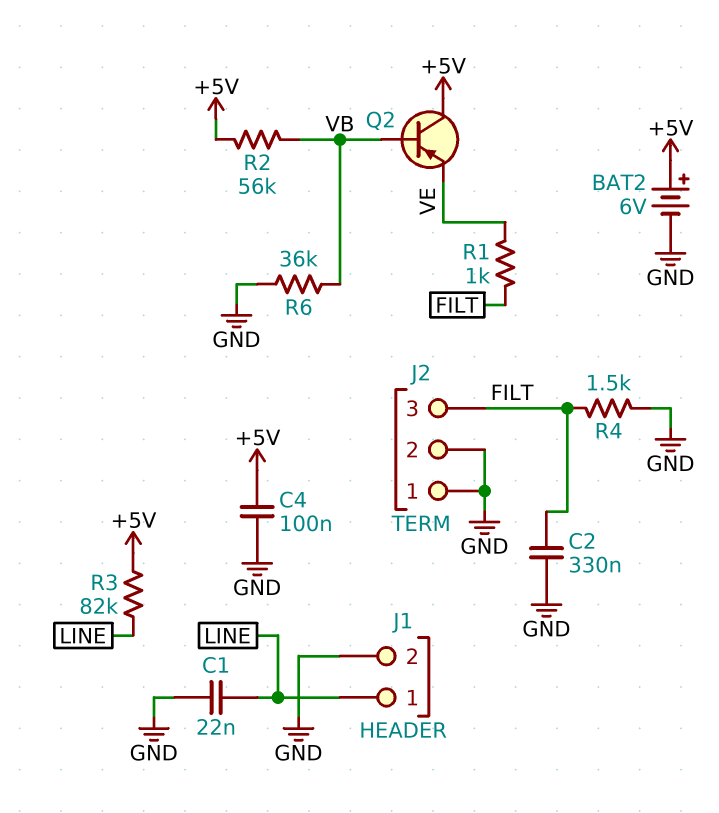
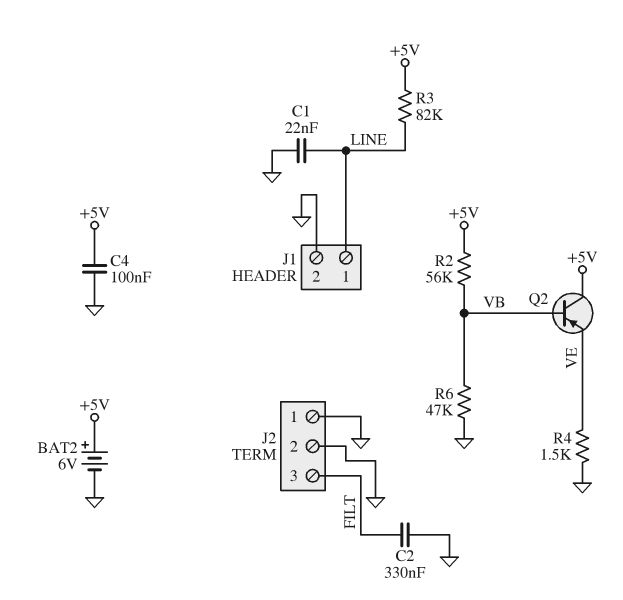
R1: 1k (FILT, VE) -> none
R4: 1.5k (FILT, GND) -> 1.5k (GND, VE)
R6: 36k (GND, VB) -> 47k (GND, VB)

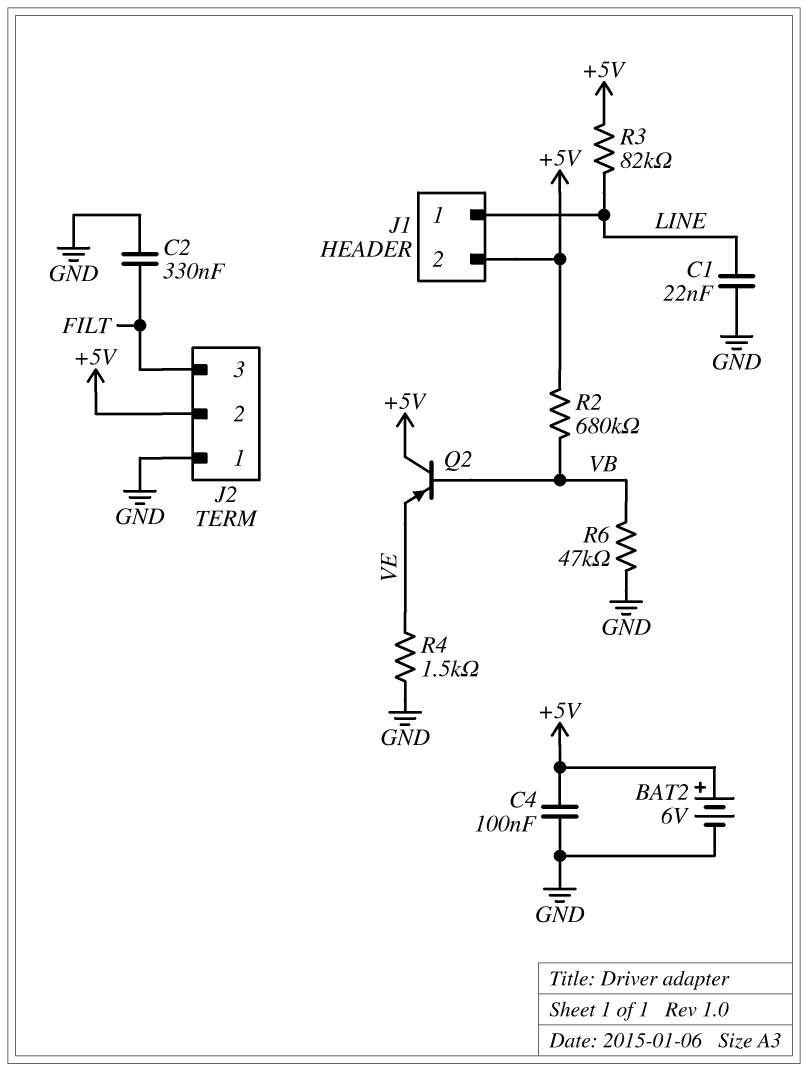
J1 pin 2: GND -> +5V
J2 pin 2: GND -> +5V
R2: 56k (+5V, VB) -> 680k (+5V, VB)

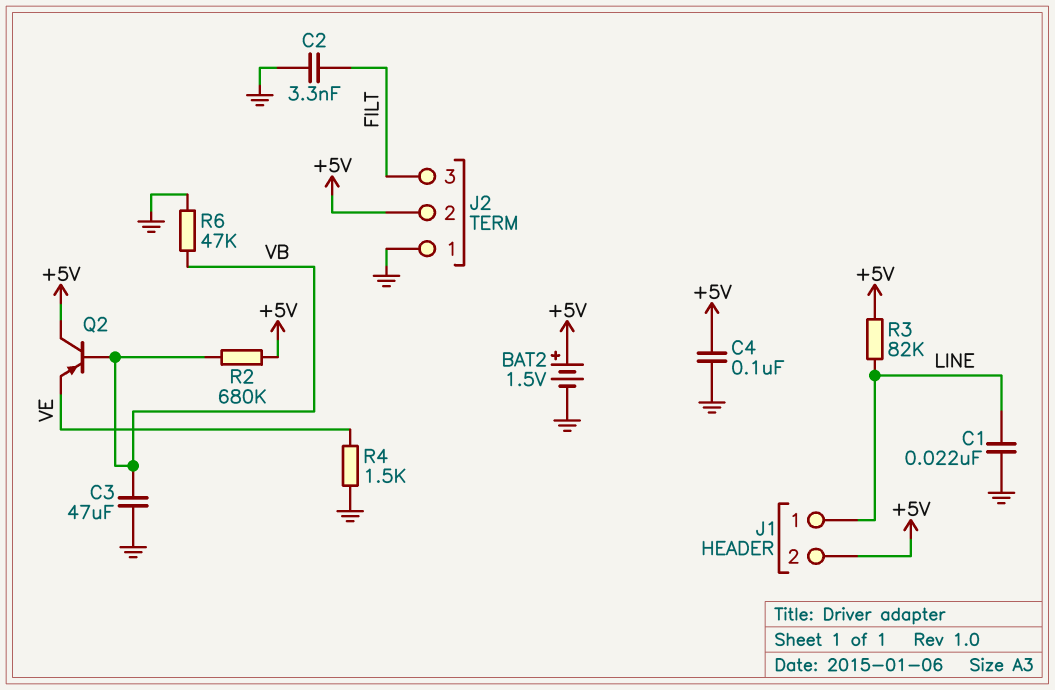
BAT2: 6V (plus +5V, minus GND) -> 1.5V (plus +5V, minus GND)
C2: 330nF (FILT, GND) -> 3.3nF (FILT, GND)
C3: none -> 47uF (GND, VB)

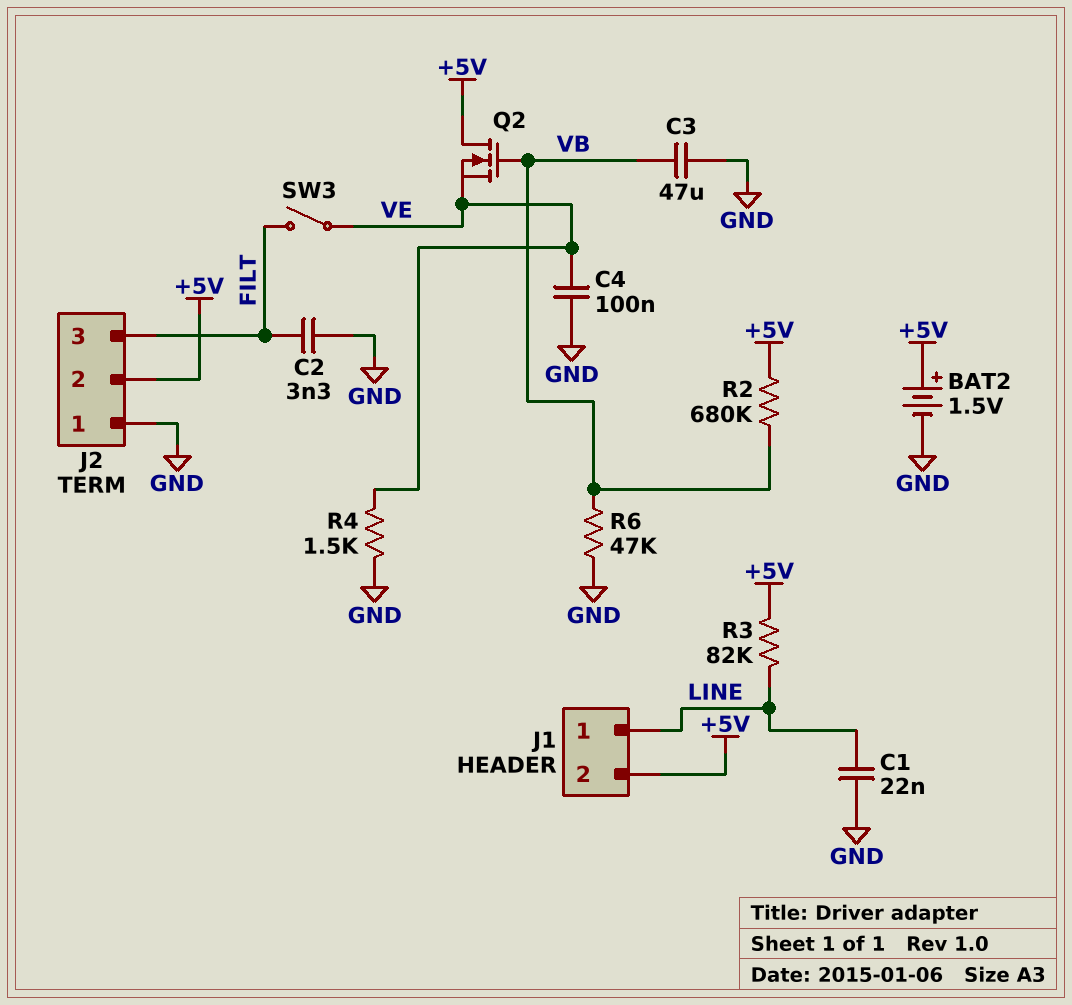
C4: 100nF (+5V, GND) -> 100nF (GND, VE)
Q2: PNP (B VB, C +5V, E VE) -> NMOS (G VB, D +5V, S VE)
SW3: none -> switch (FILT, VE)

